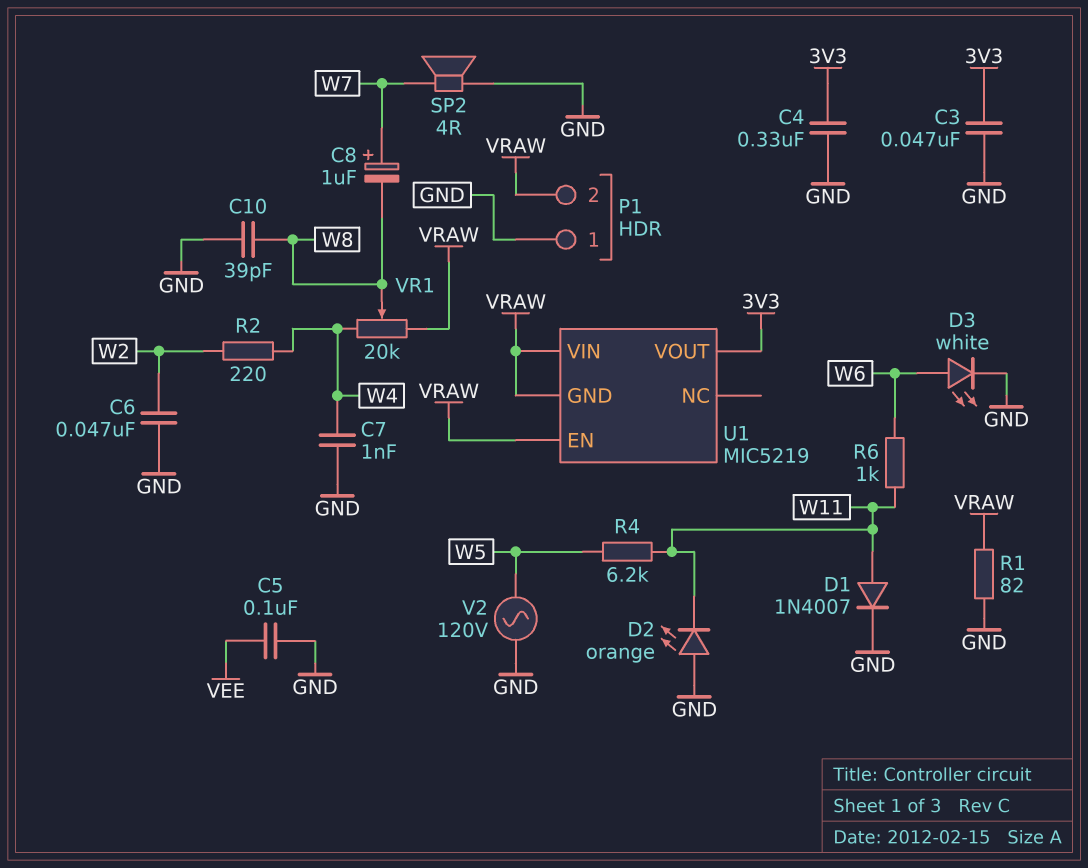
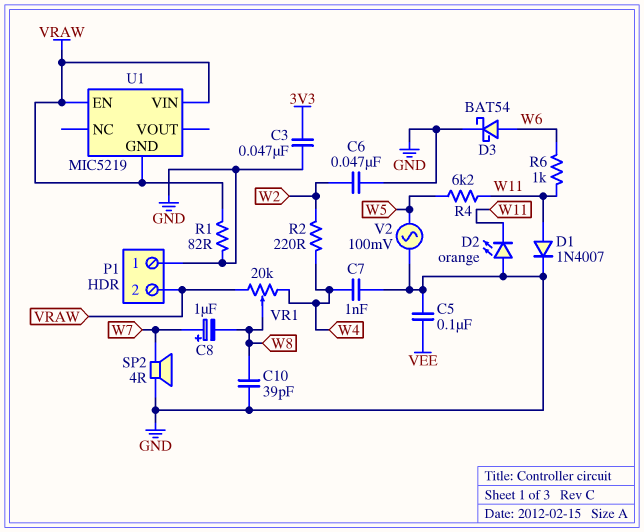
C4: 330nF (3V3, GND) -> none
D3: LED white (A W6, K GND) -> schottky BAT54 (A W6, K GND)
U1 pin VOUT: 3V3 -> none
V2: AC 120V (GND, W5) -> AC 100mV (GND, W5)

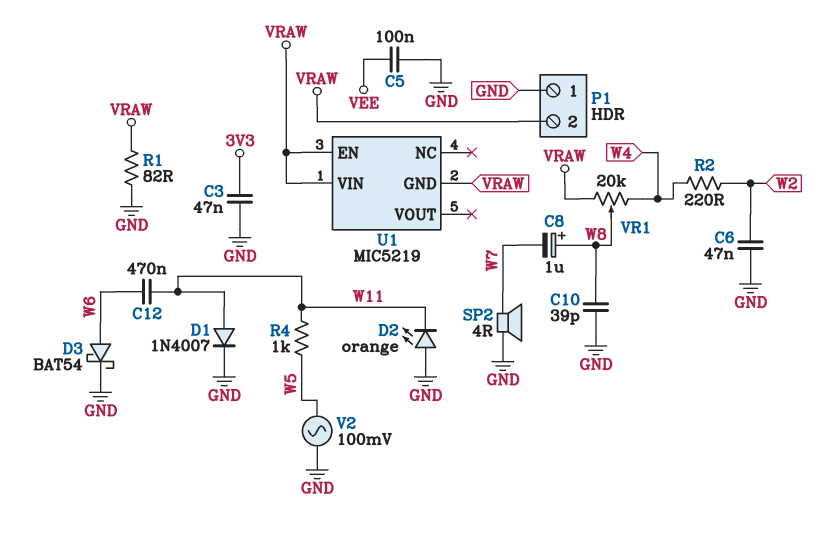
C7: 1nF (GND, W4) -> none
C8: 1uF (plus W7, minus W8) -> 1uF (plus W8, minus W7)
C12: none -> 470nF (W6, W11)
R4: 6.2k (W5, W11) -> 1k (W5, W11)
R6: 1k (W6, W11) -> none

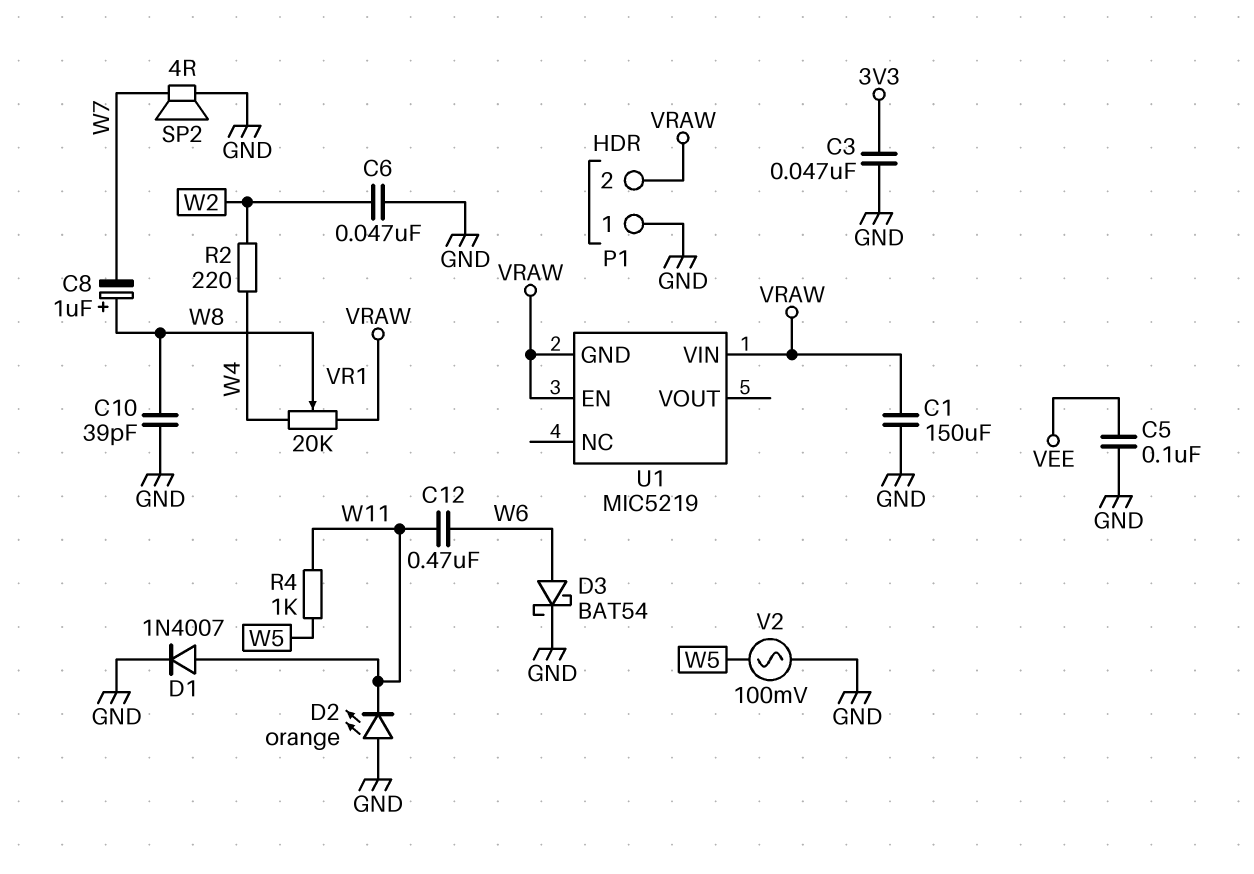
C1: none -> 150uF (GND, VRAW)
R1: 82 (GND, VRAW) -> none

